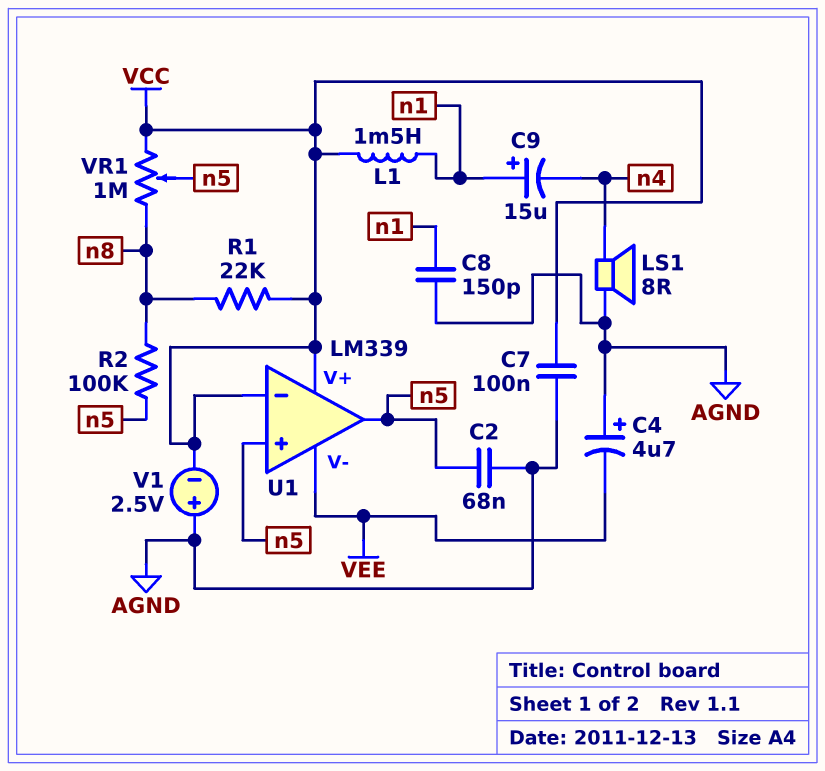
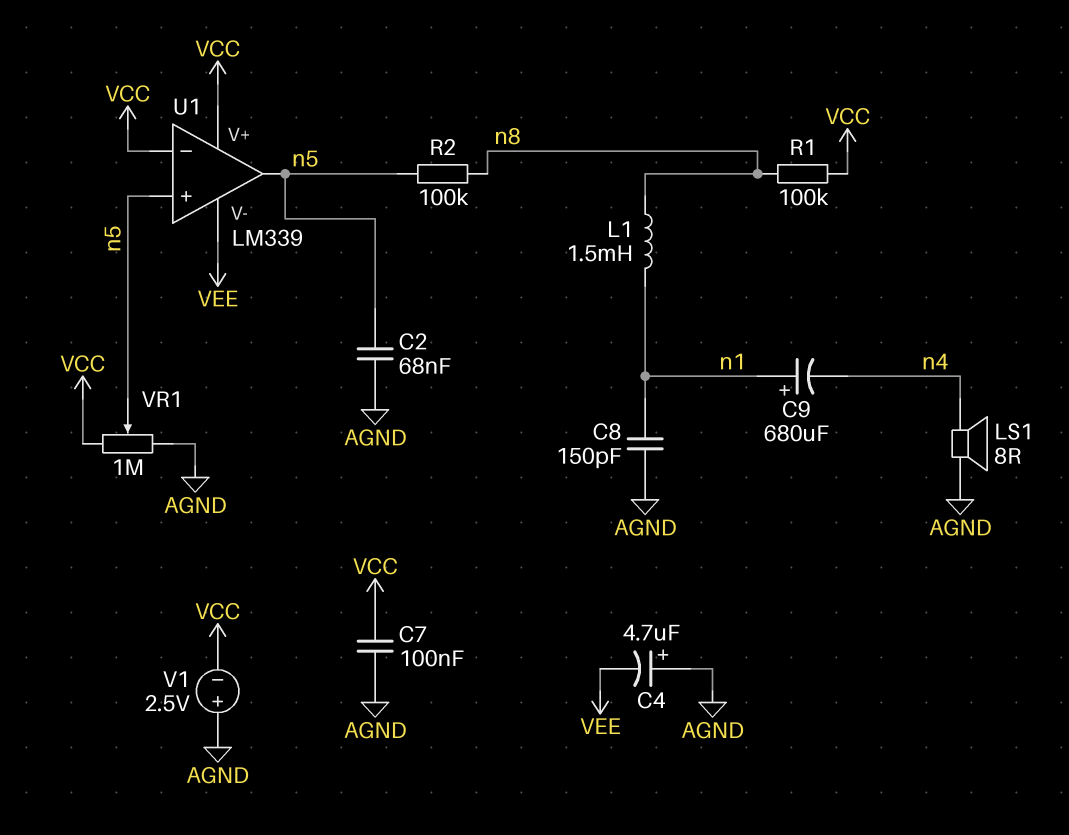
C9: 15uF (plus n1, minus n4) -> 680uF (plus n1, minus n4)
L1: 1.5mH (VCC, n1) -> 1.5mH (n1, n8)
R1: 22k (VCC, n8) -> 100k (VCC, n8)
VR1: 1M (VCC, n8, wiper n5) -> 1M (AGND, VCC, wiper n5)

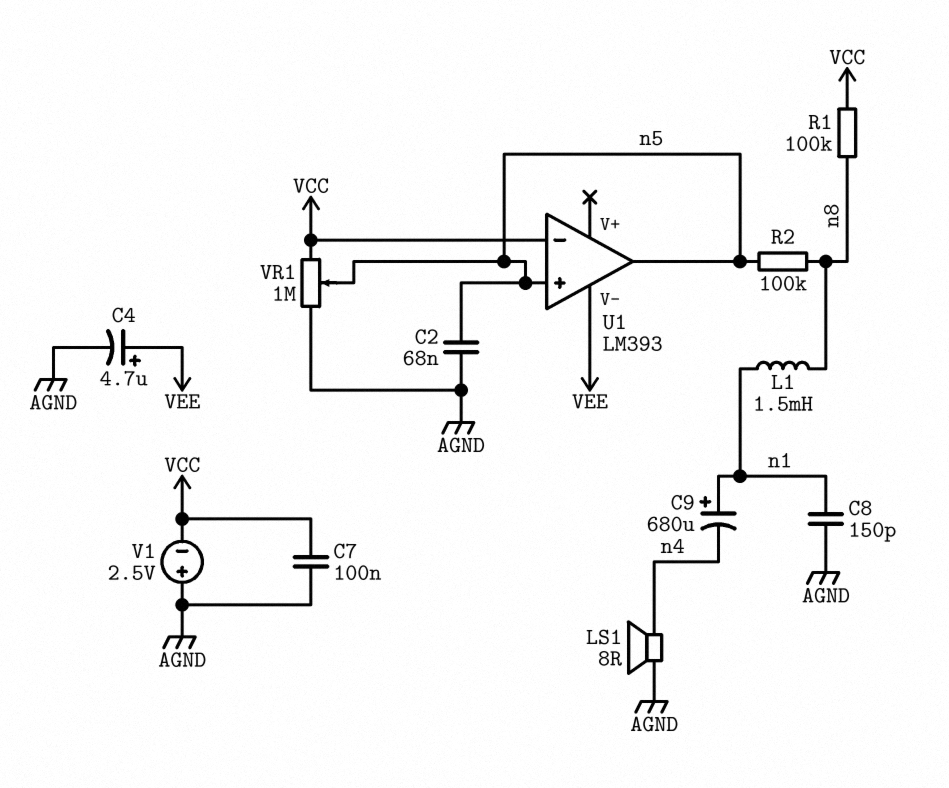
C4: 4.7uF (plus AGND, minus VEE) -> 4.7uF (plus VEE, minus AGND)
U1: LM339 -> LM393
U1 pin V+: VCC -> none

